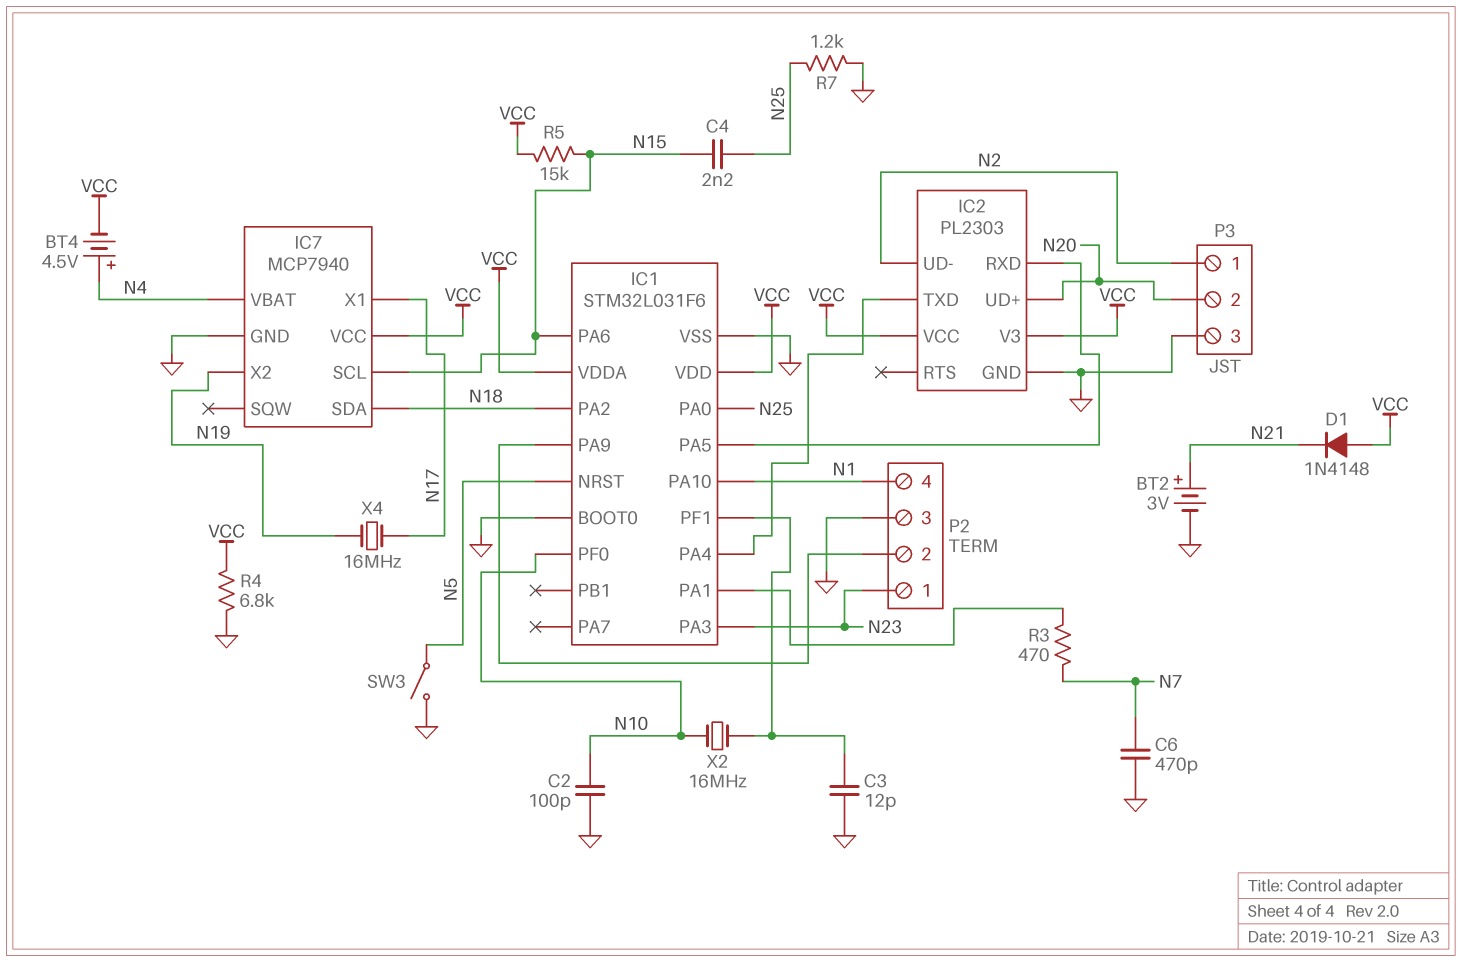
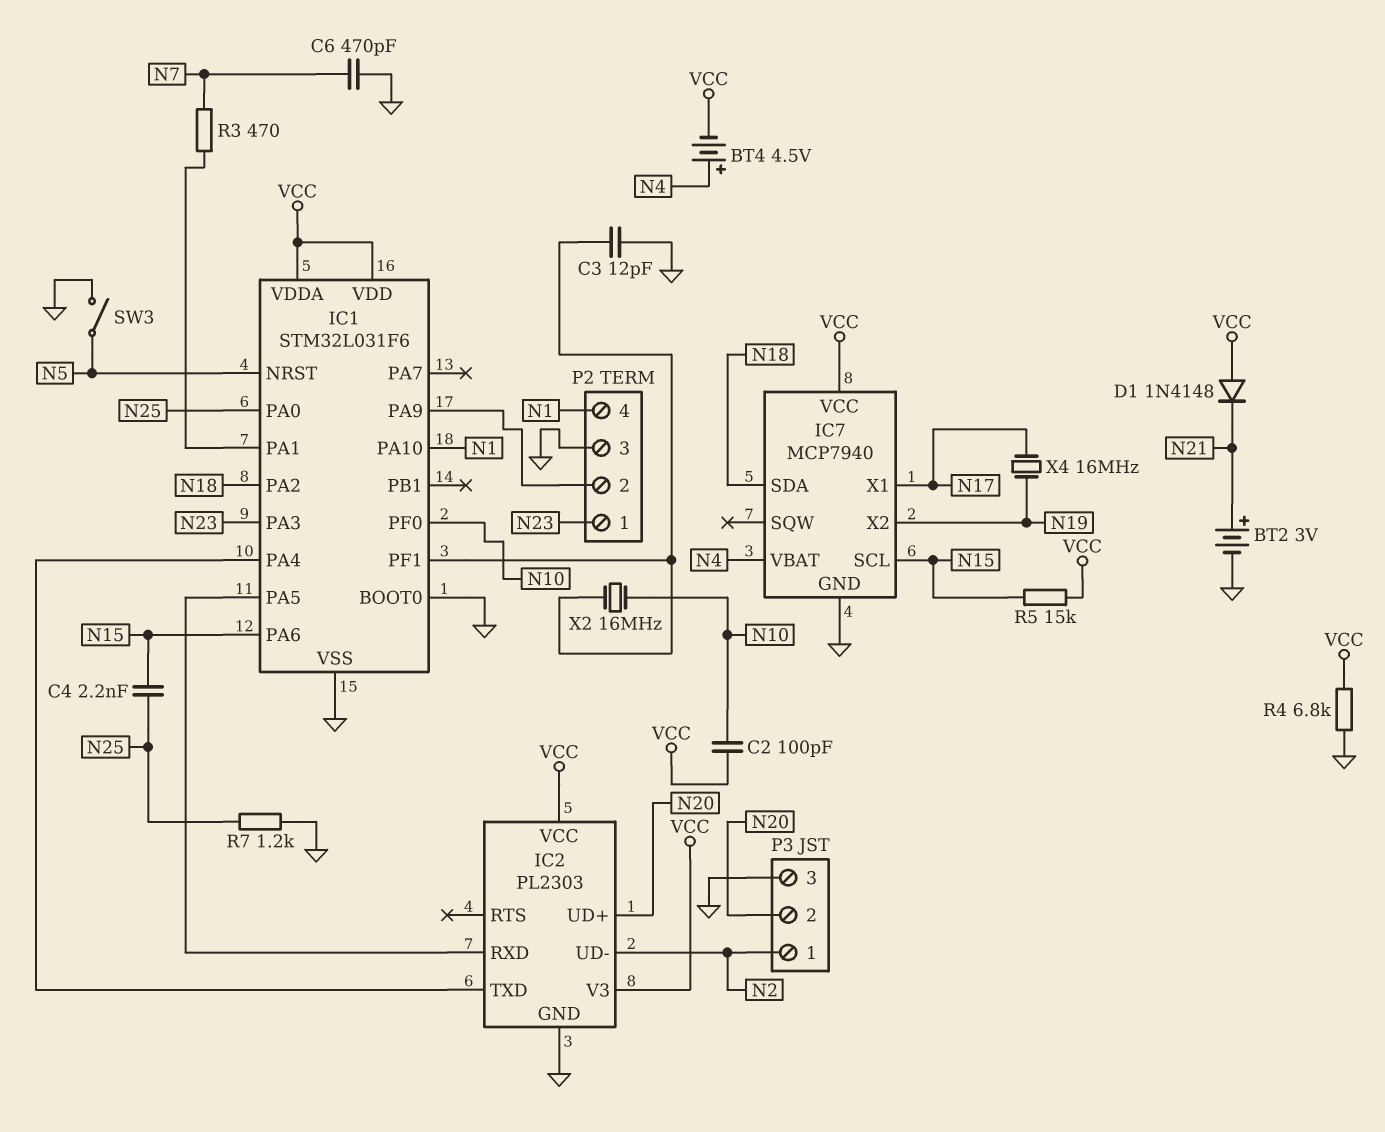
C2: 100pF (GND, N10) -> 100pF (N10, VCC)

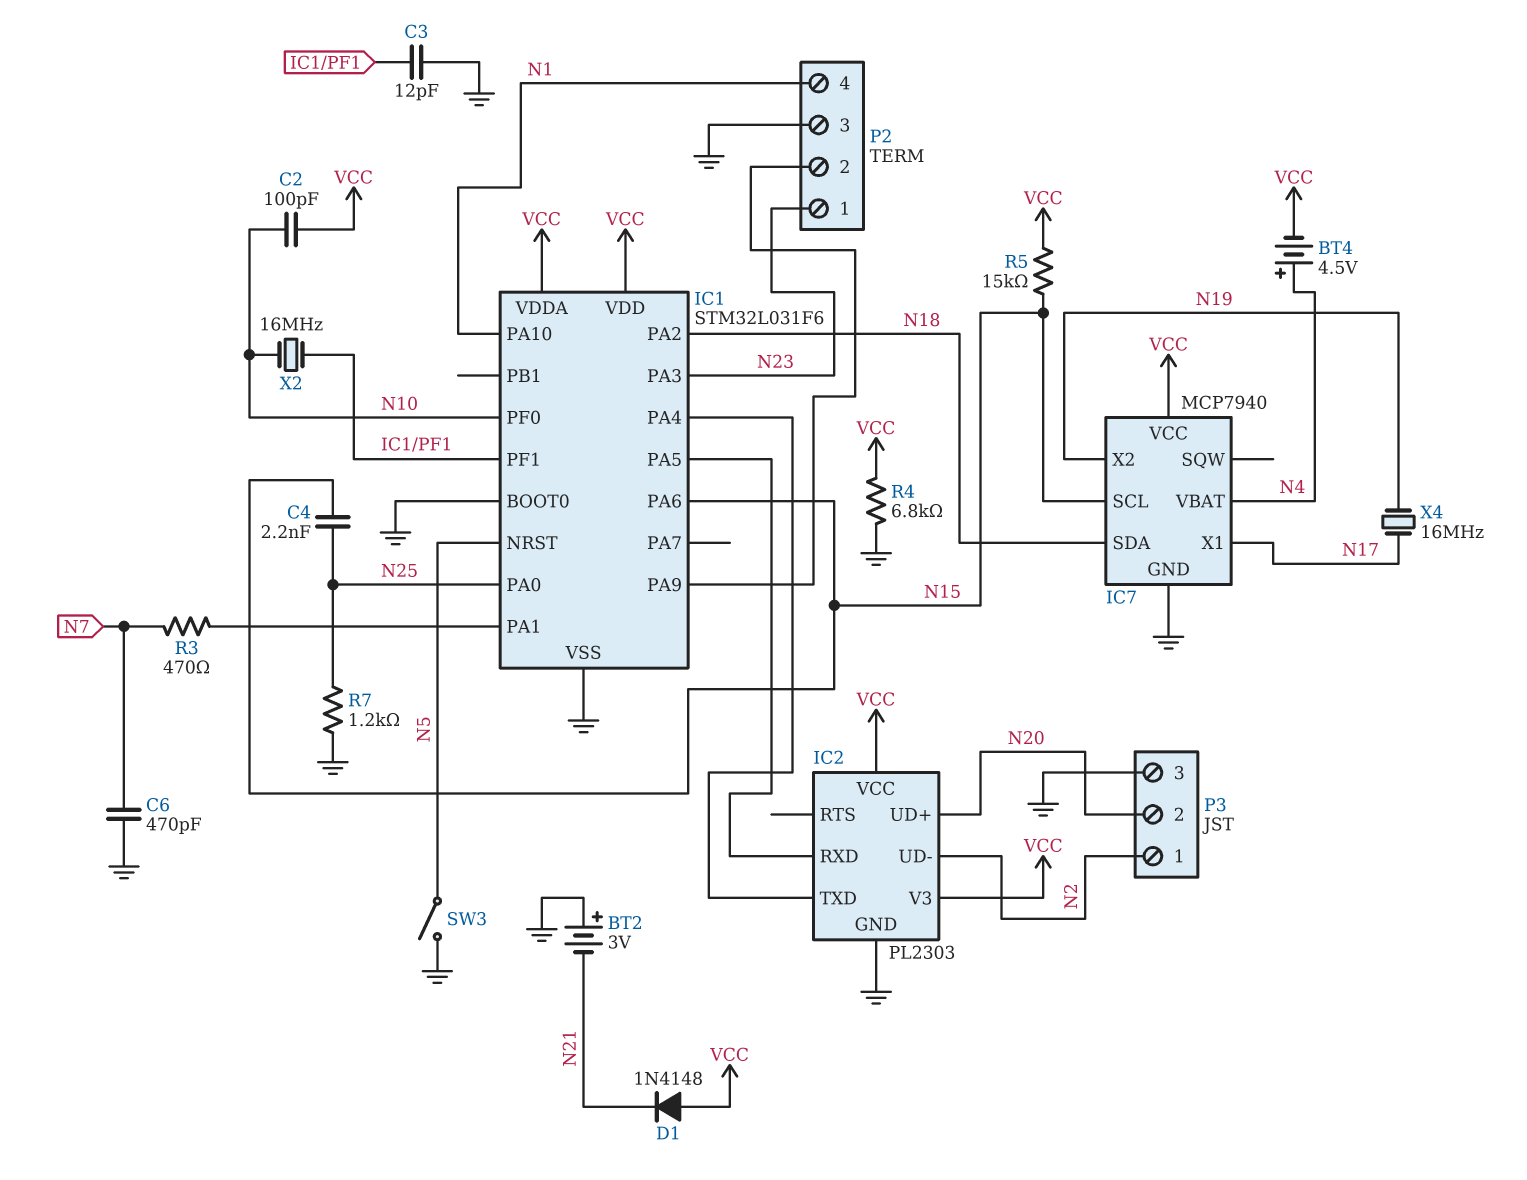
BT2: 3V (plus N21, minus GND) -> 3V (plus GND, minus N21)

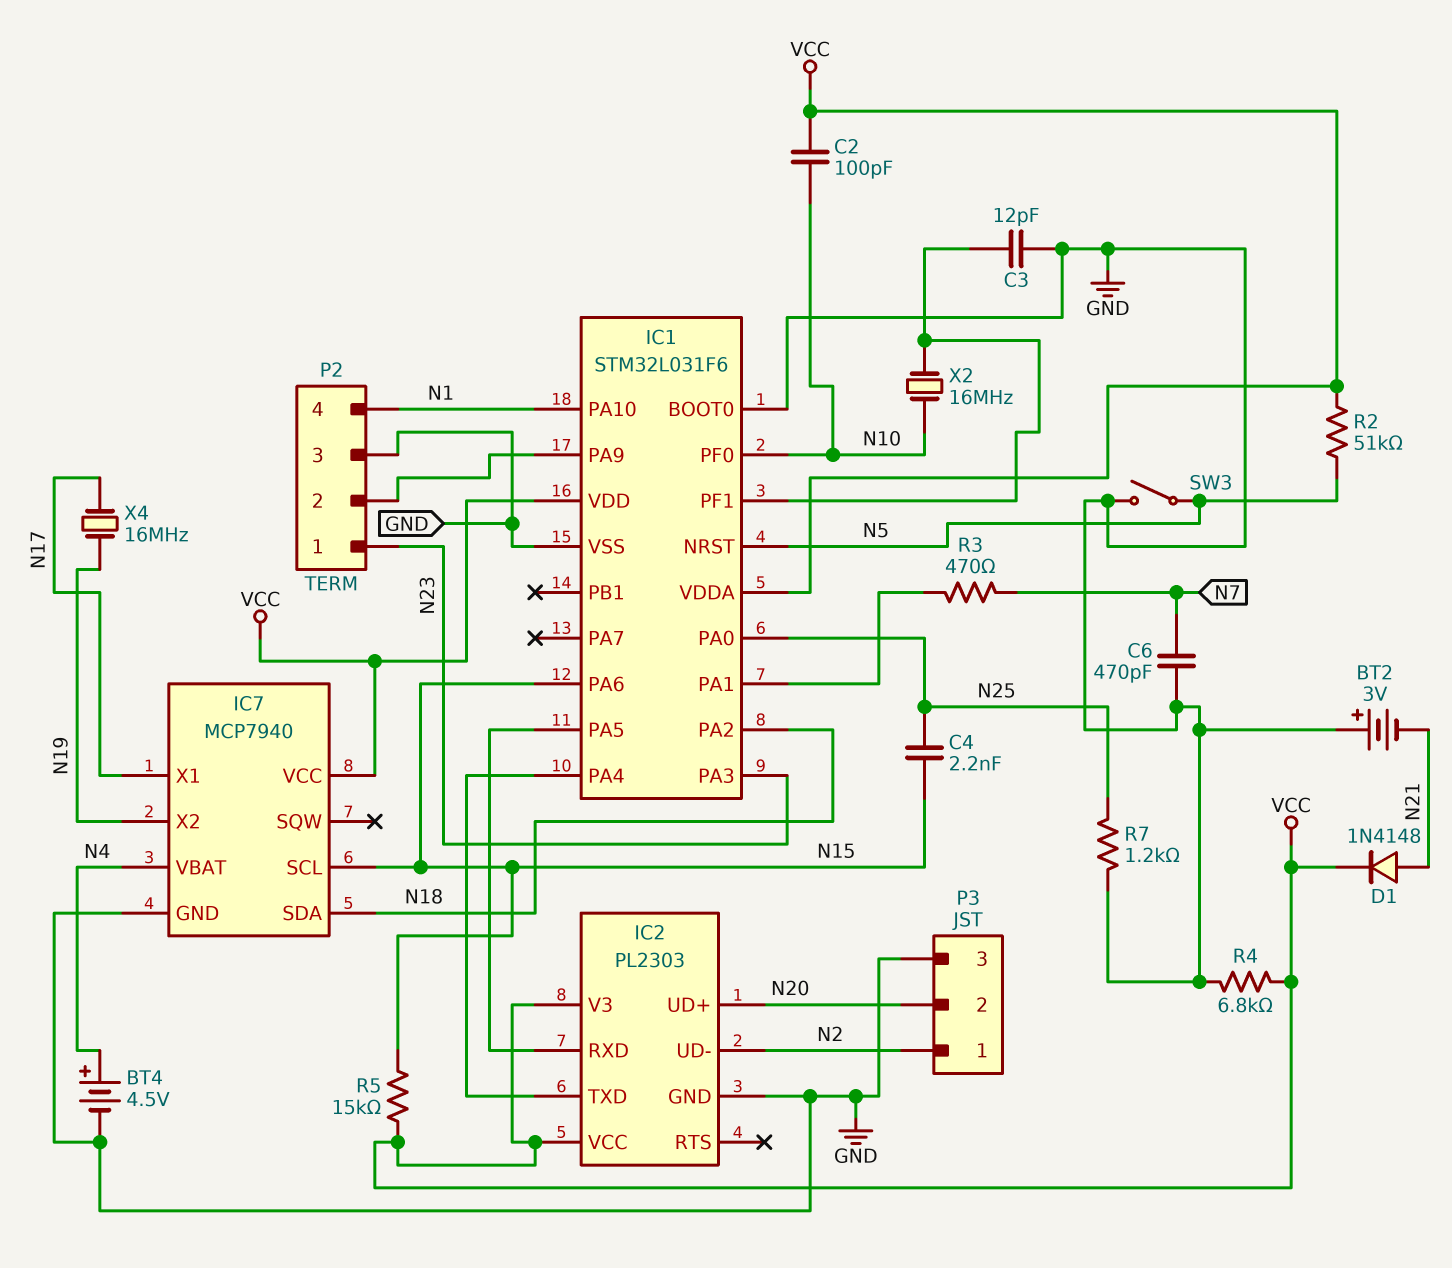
BT4: 4.5V (plus N4, minus VCC) -> 4.5V (plus N4, minus GND)
D1: diode 1N4148 (A VCC, K N21) -> diode 1N4148 (A N21, K VCC)
R2: none -> 51k (N5, VCC)

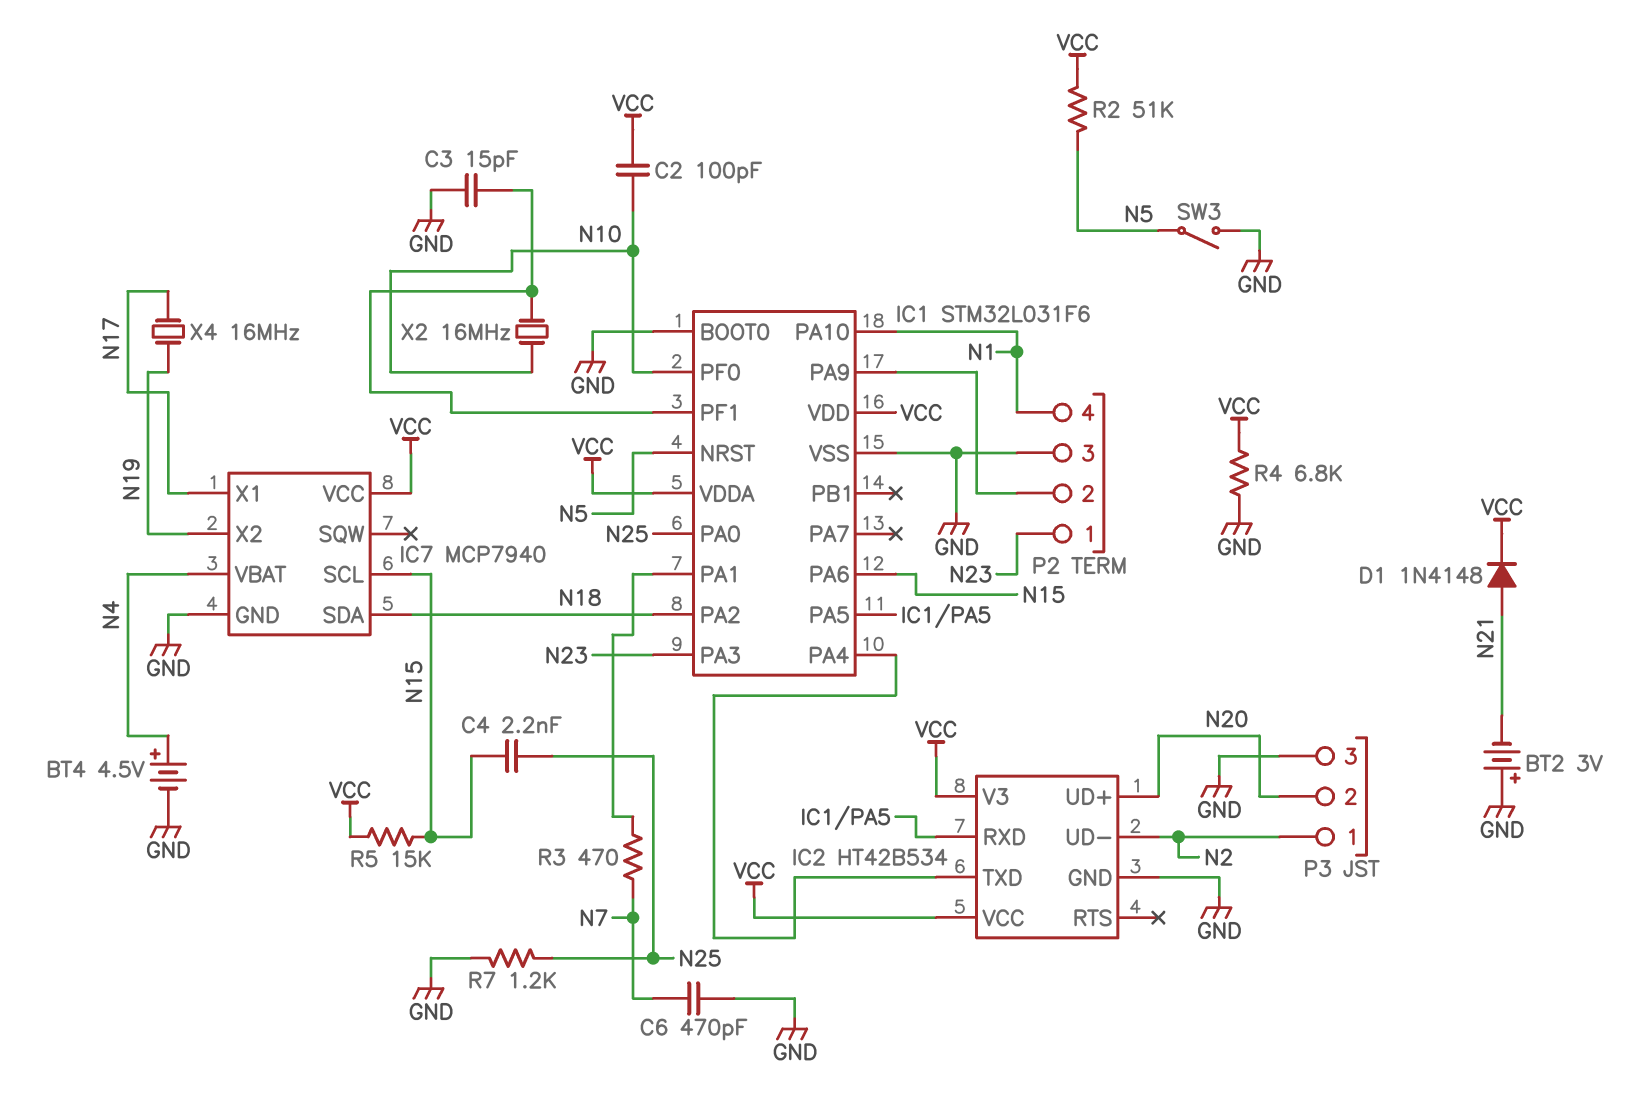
C3: 12pF (GND, IC1/PF1) -> 15pF (GND, IC1/PF1)
IC2: PL2303 -> HT42B534

